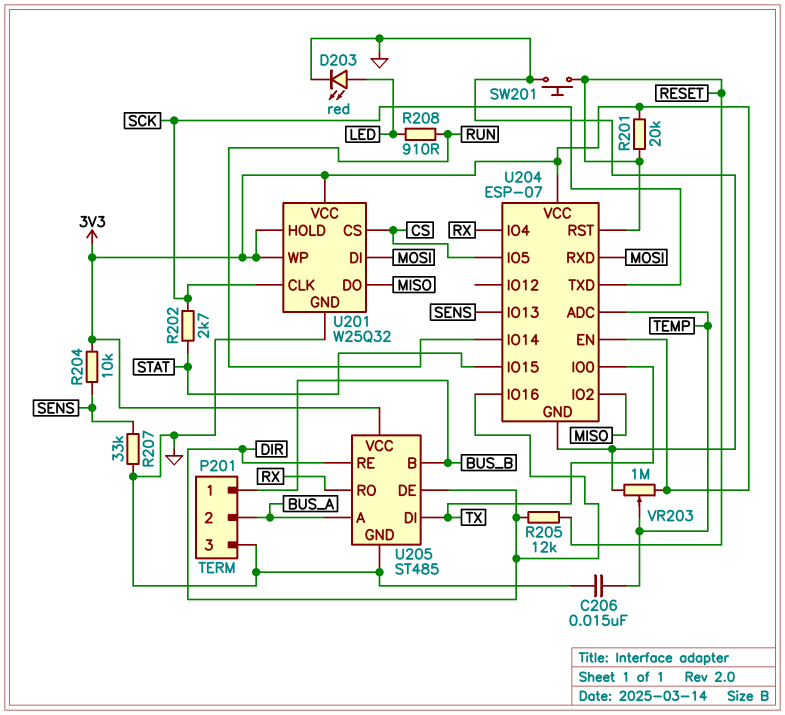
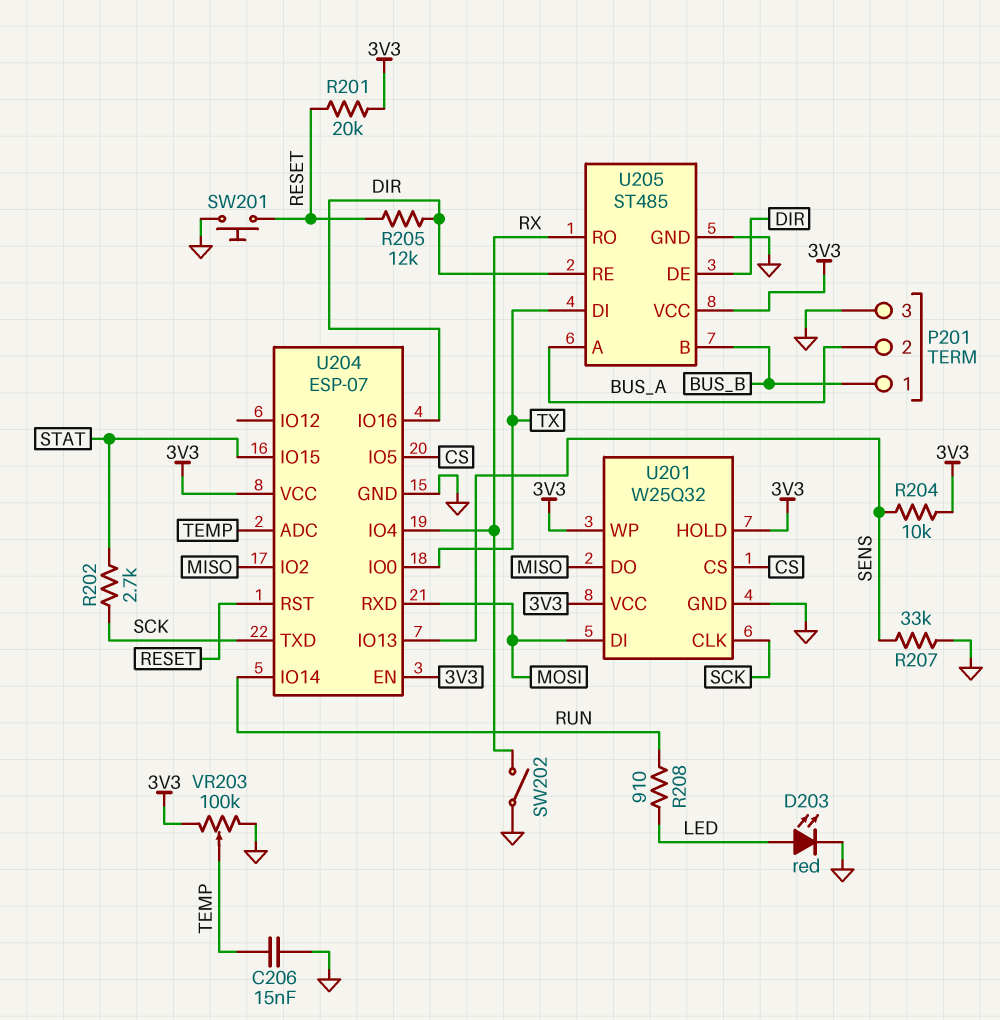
SW202: none -> switch (GND, RX)
VR203: 1M (3V3, GND, wiper TEMP) -> 100k (3V3, GND, wiper TEMP)

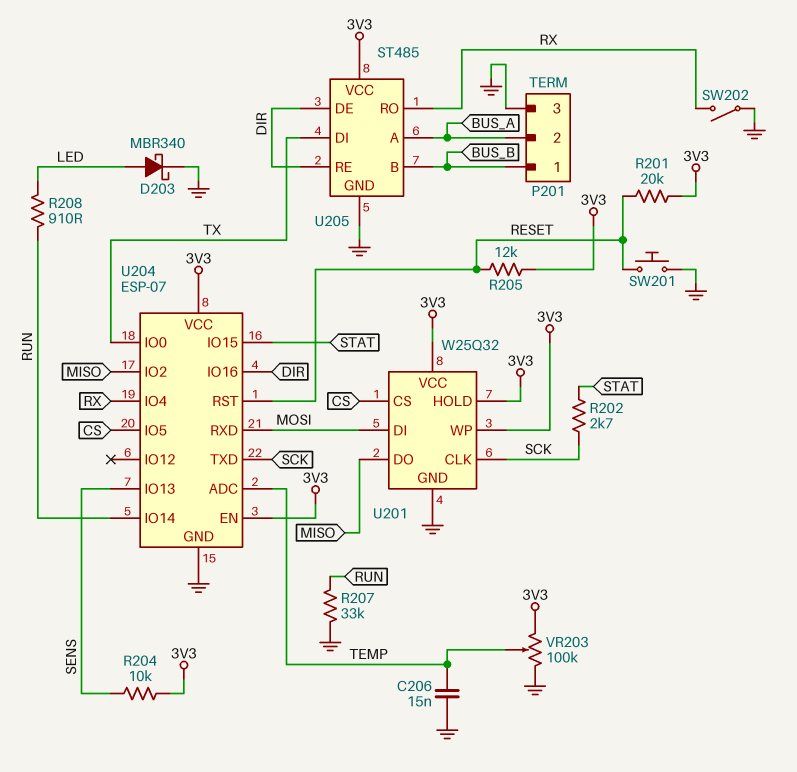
D203: LED red (A LED, K GND) -> schottky MBR340 (A LED, K GND)
R205: 12k (DIR, RESET) -> 12k (3V3, RESET)
R207: 33k (GND, SENS) -> 33k (GND, RUN)

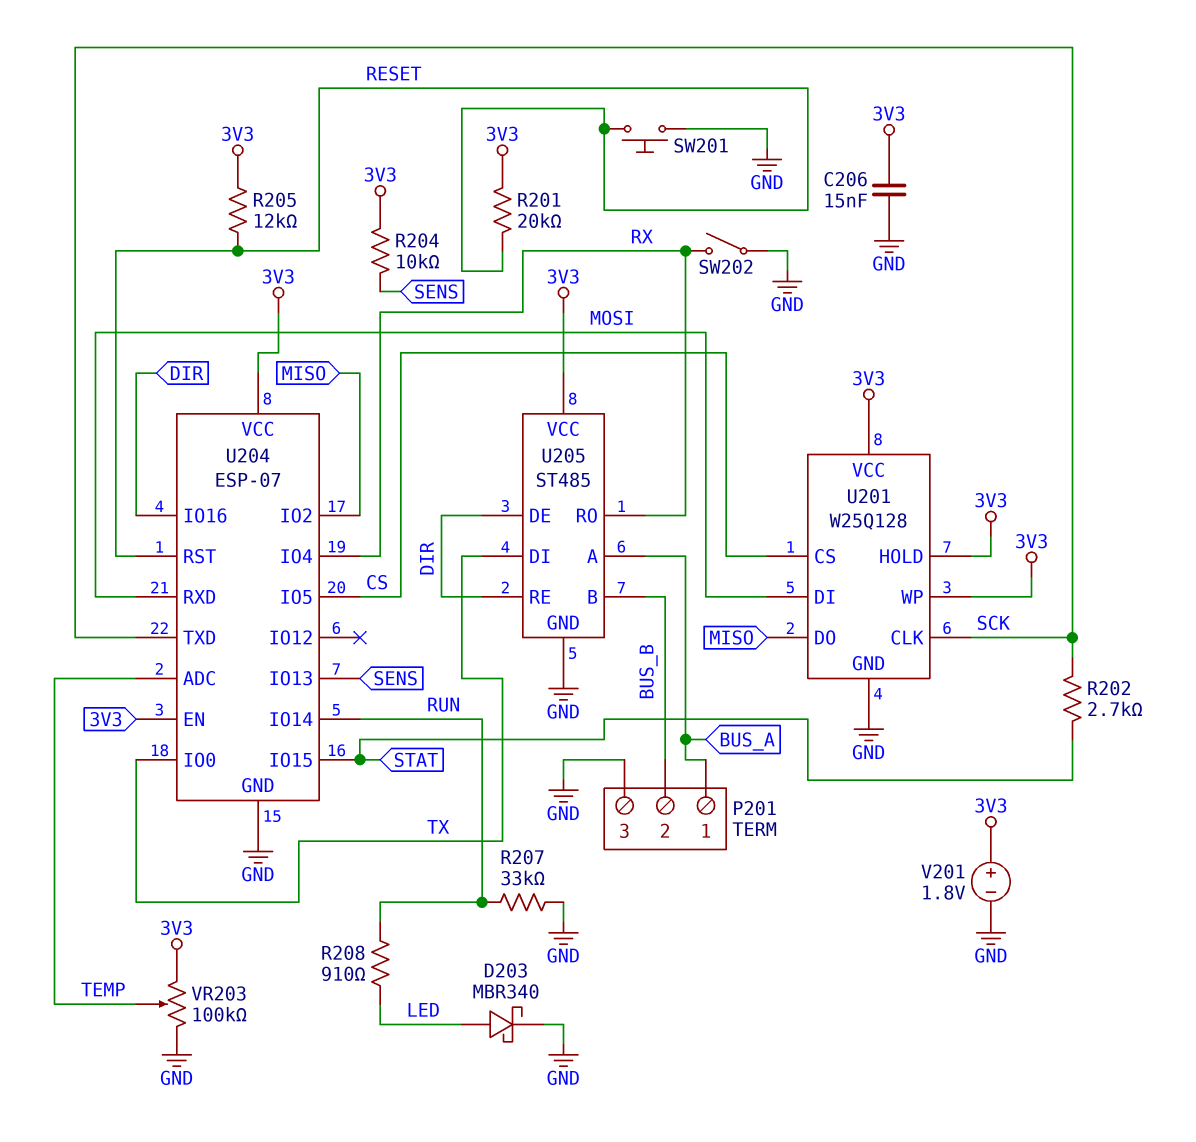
C206: 15nF (GND, TEMP) -> 15nF (3V3, GND)
P201 pin 1: BUS_B -> BUS_A
P201 pin 2: BUS_A -> BUS_B
U201: W25Q32 -> W25Q128
V201: none -> 1.8V (plus 3V3, minus GND)

